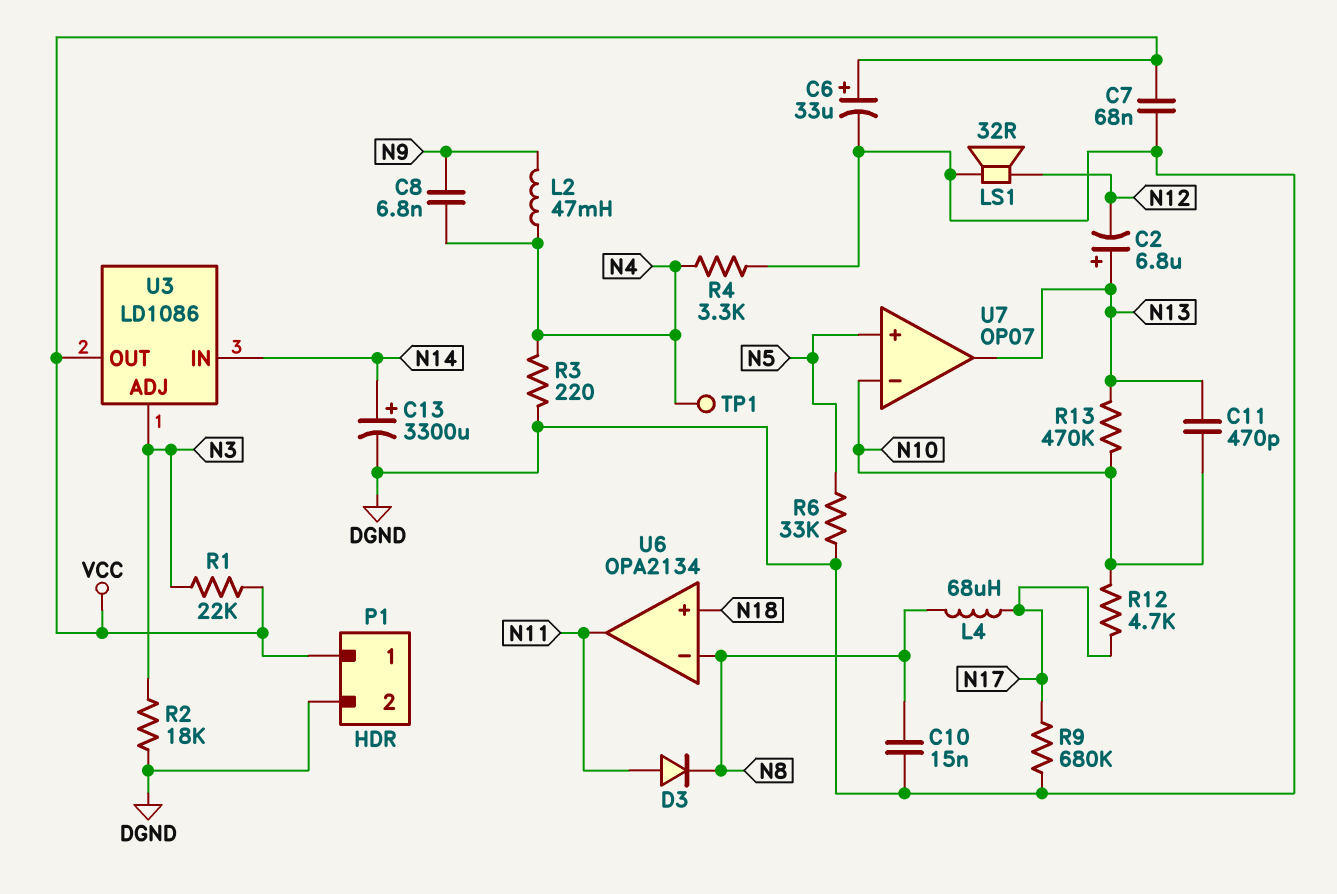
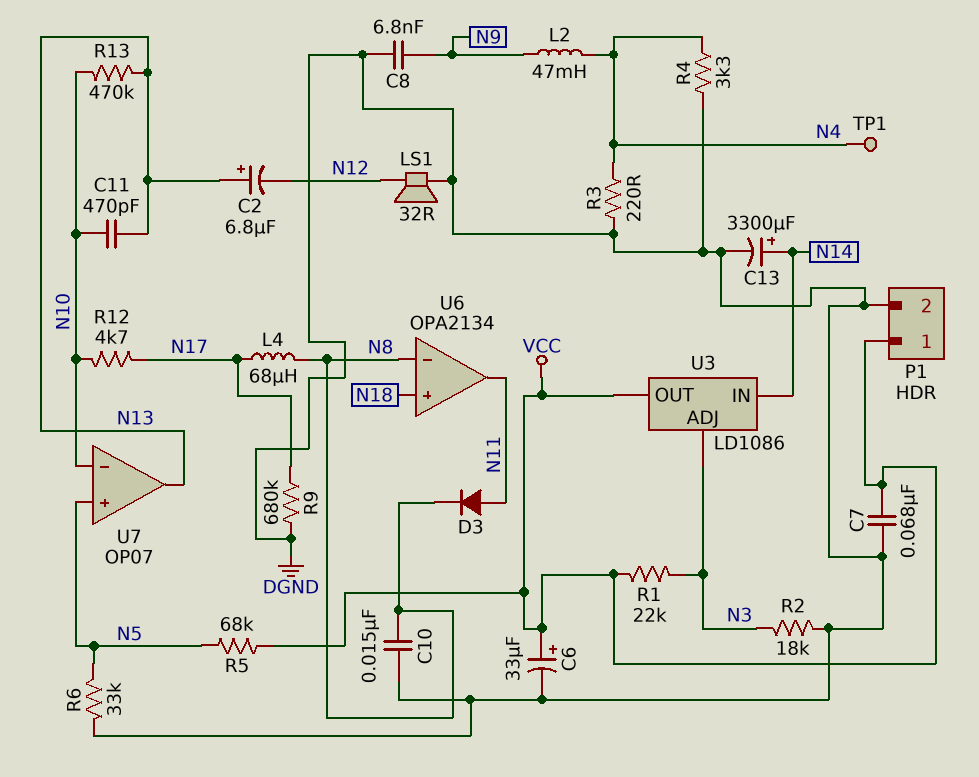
C8: 6.8nF (N4, N9) -> 6.8nF (DGND, N9)
R5: none -> 68k (N5, VCC)

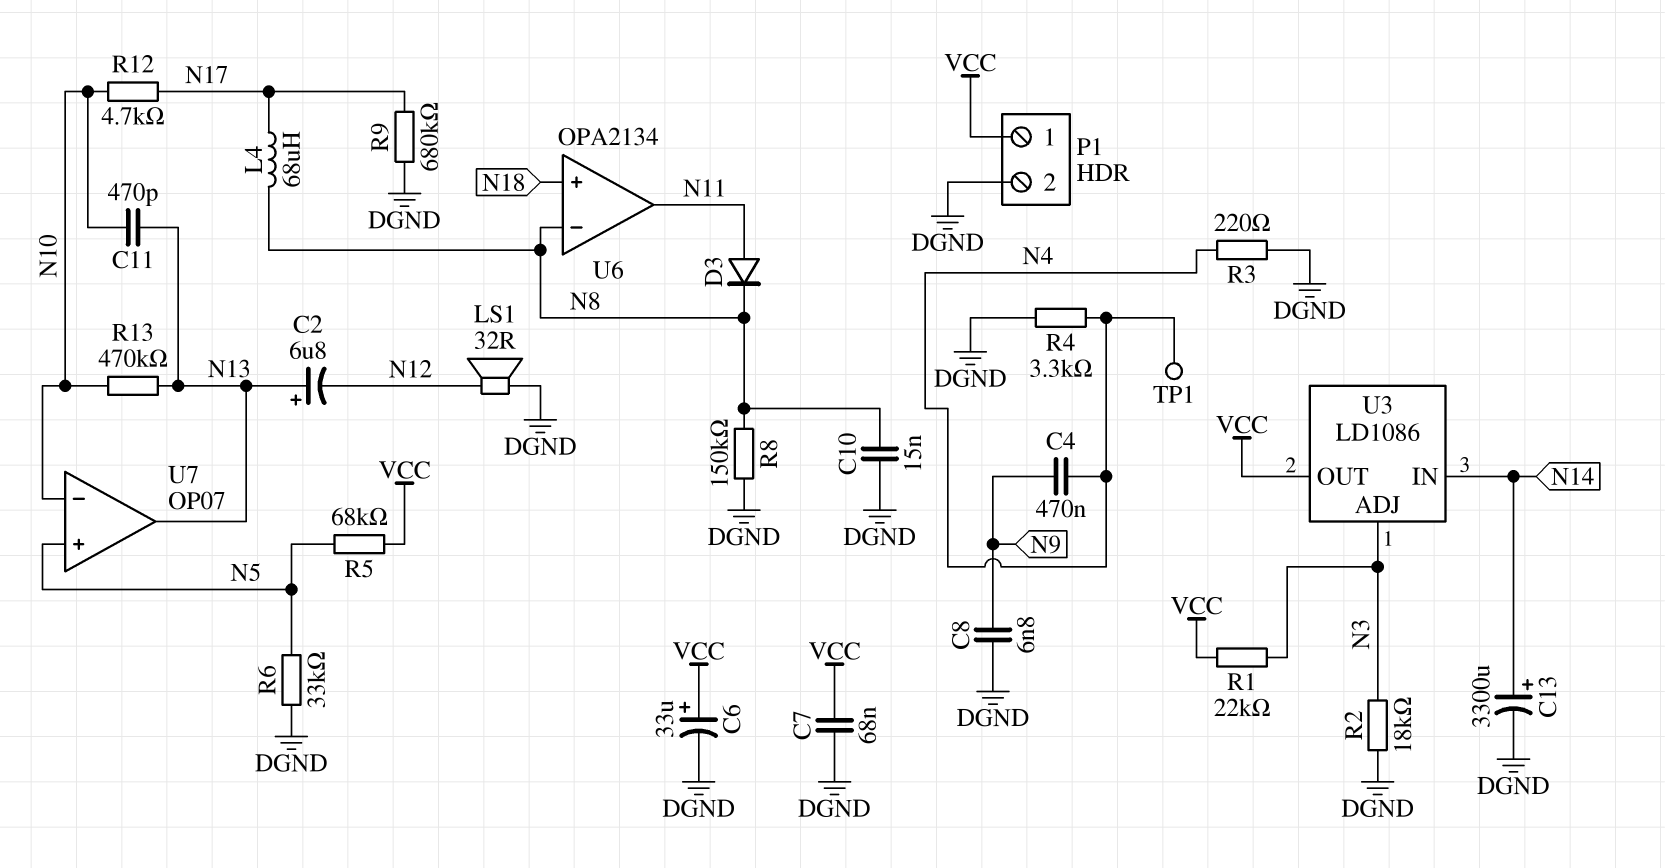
C4: none -> 470nF (N4, N9)
L2: 47mH (N4, N9) -> none
R8: none -> 150k (DGND, N8)

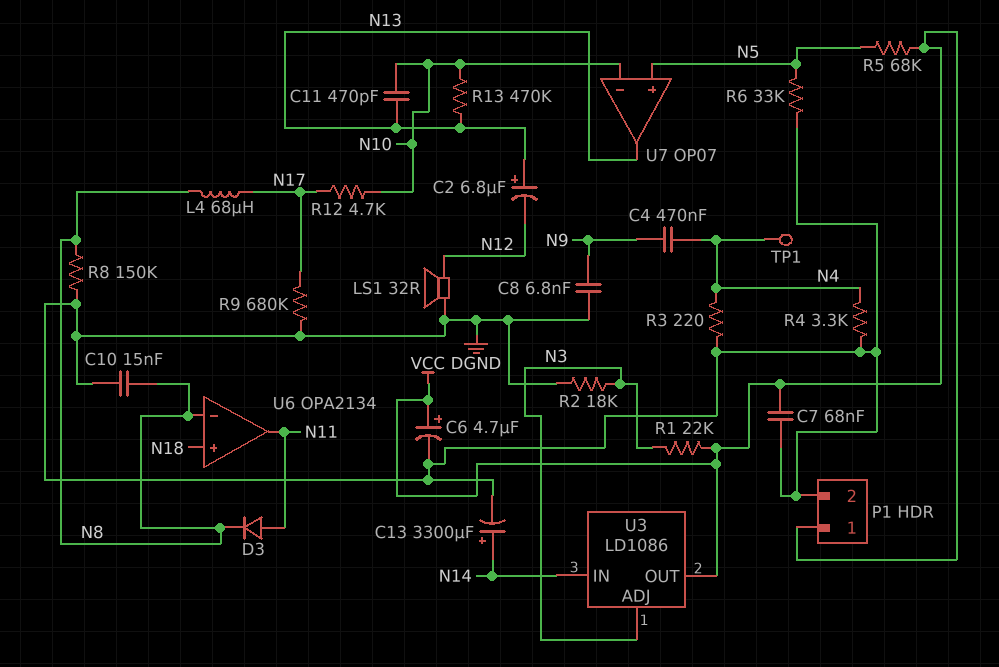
C6: 33uF (plus VCC, minus DGND) -> 4.7uF (plus VCC, minus DGND)

